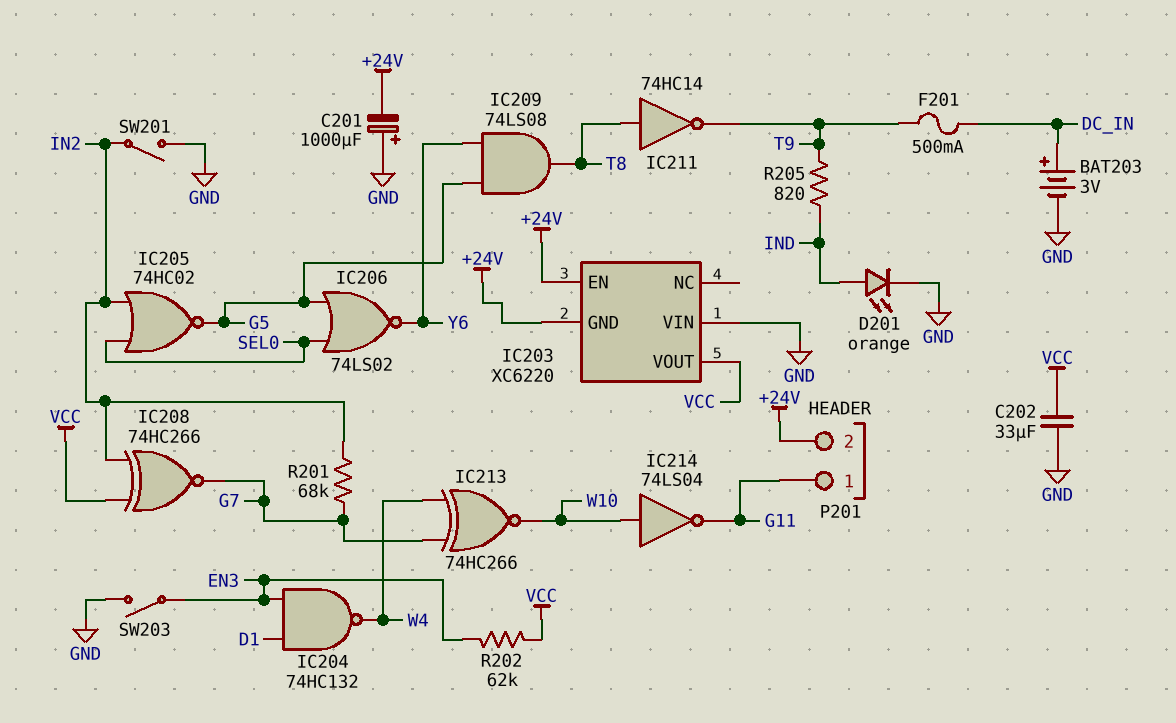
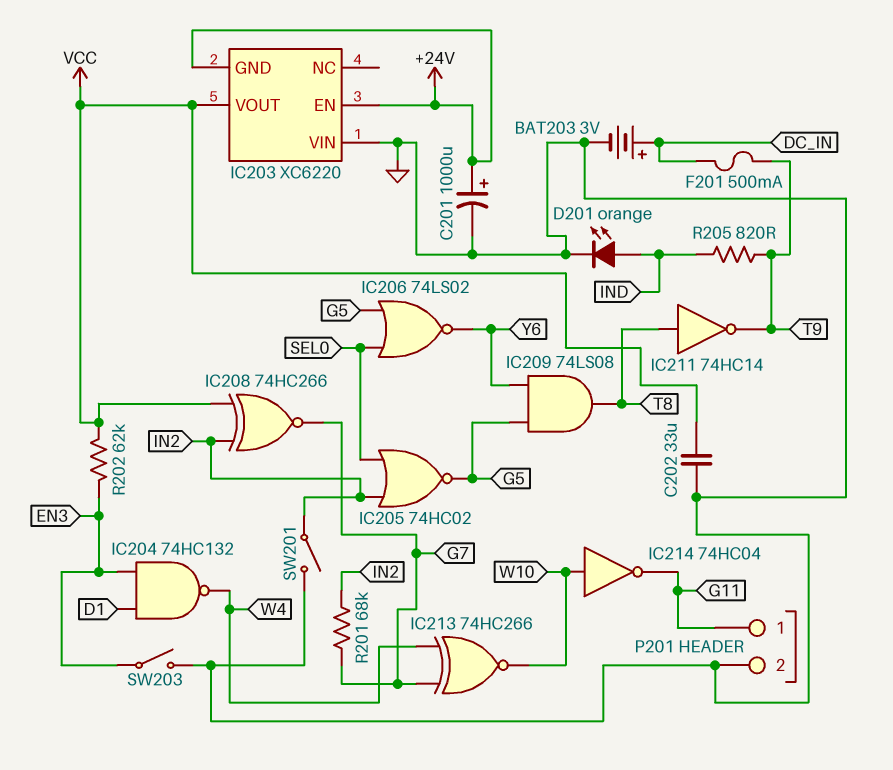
C201: 1000uF (plus GND, minus +24V) -> 1000uF (plus +24V, minus GND)
IC214: NOT 74LS04 (in W10, out G11) -> NOT 74HC04 (in W10, out G11)
P201 pin 2: +24V -> GND

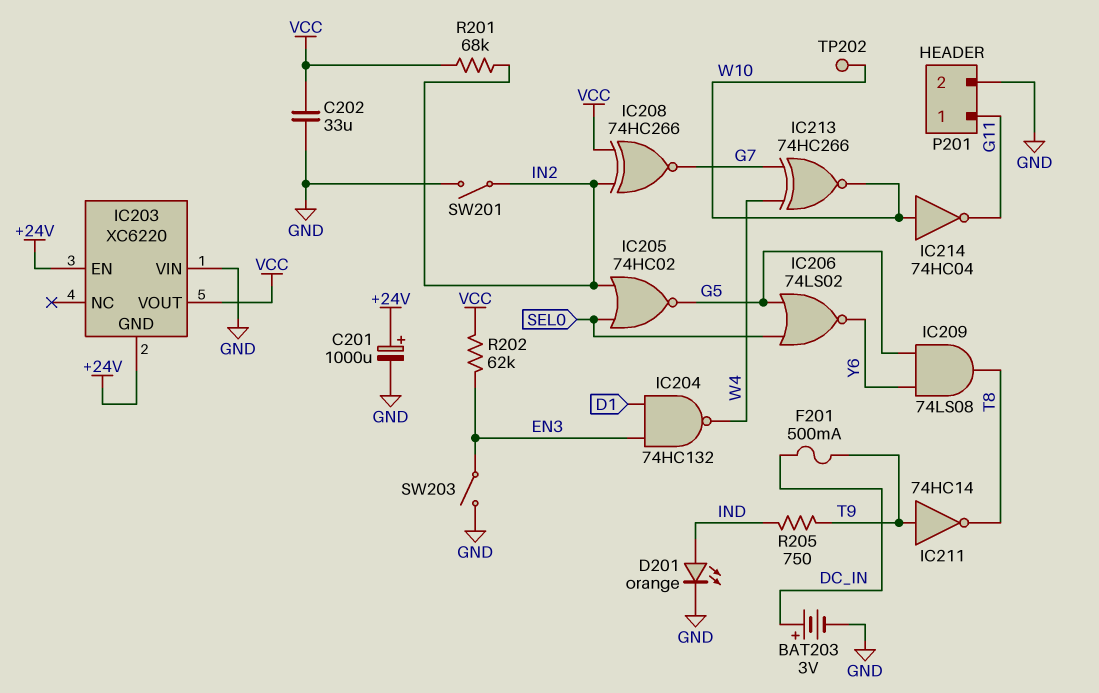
IC211: NOT 74HC14 (in T8, out T9) -> NOT 74HC14 (in T9, out T8)
R201: 68k (G7, IN2) -> 68k (IN2, VCC)
R205: 820 (IND, T9) -> 750 (IND, T9)
TP202: none -> test point (W10)

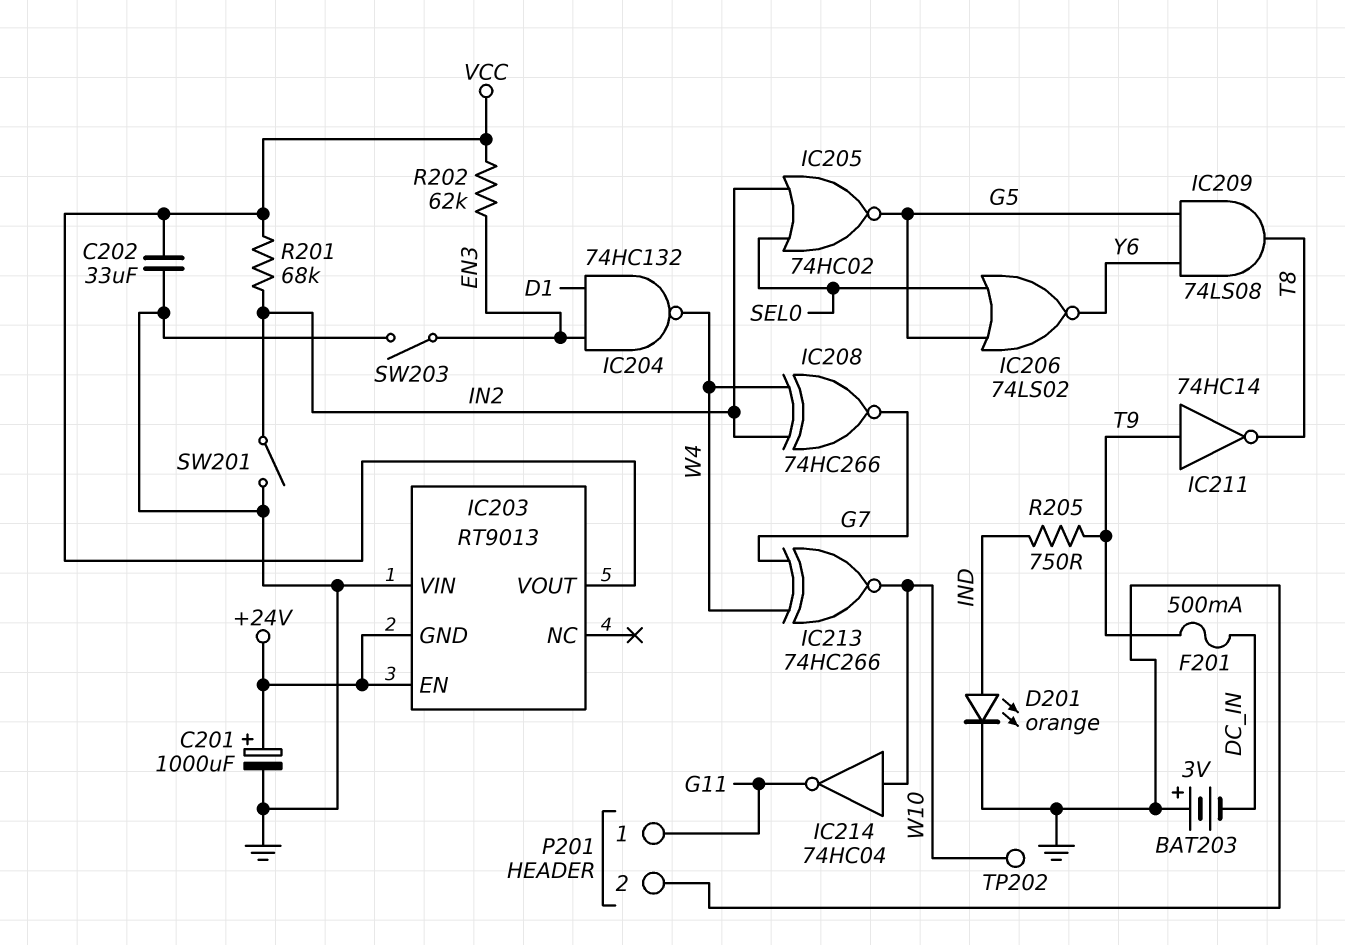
BAT203: 3V (plus DC_IN, minus GND) -> 3V (plus GND, minus DC_IN)
IC203: XC6220 -> RT9013
IC208: XNOR 74HC266 (in IN2, in VCC, out G7) -> XNOR 74HC266 (in IN2, in W4, out G7)

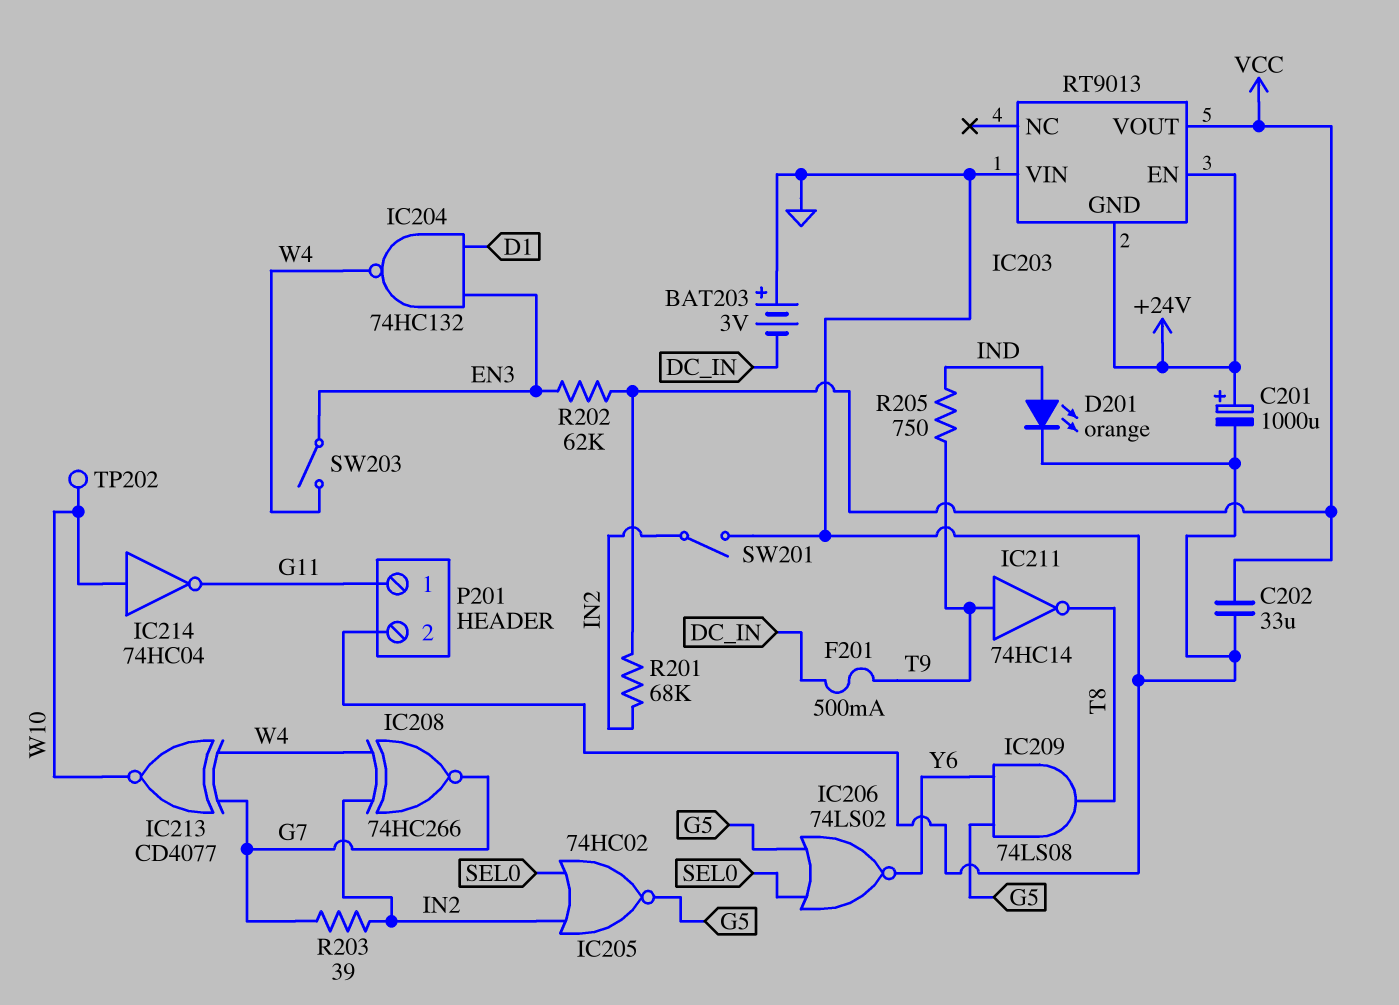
IC213: XNOR 74HC266 (in G7, in W4, out W10) -> XNOR CD4077 (in G7, in W4, out W10)
R203: none -> 39 (G7, IN2)
SW203: switch (EN3, GND) -> switch (EN3, W4)

